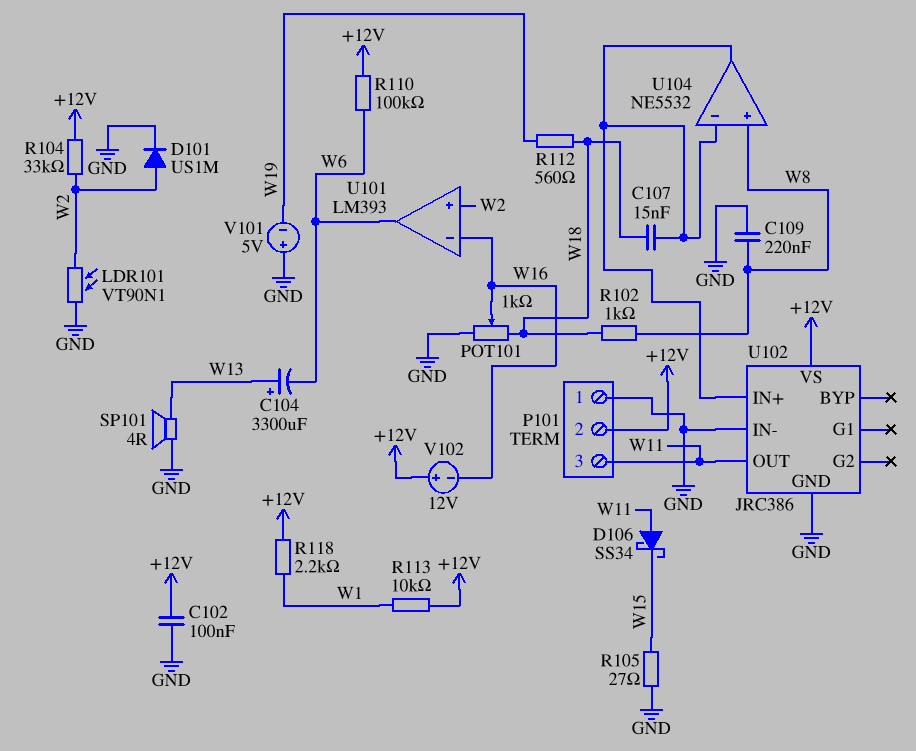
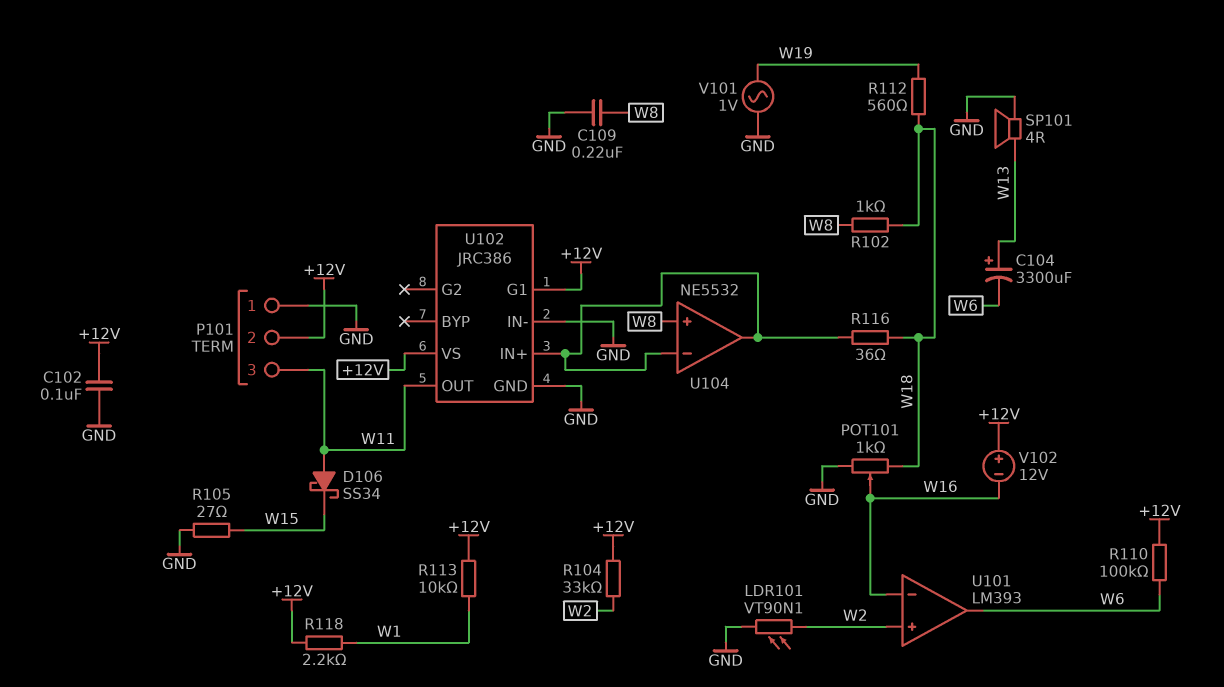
C107: 15nF (U102/IN+, W18) -> none
D101: diode US1M (A W2, K GND) -> none
R116: none -> 36 (U102/IN+, W18)
U102 pin G1: none -> +12V
V101: 5V (plus GND, minus W19) -> AC 1V (GND, W19)

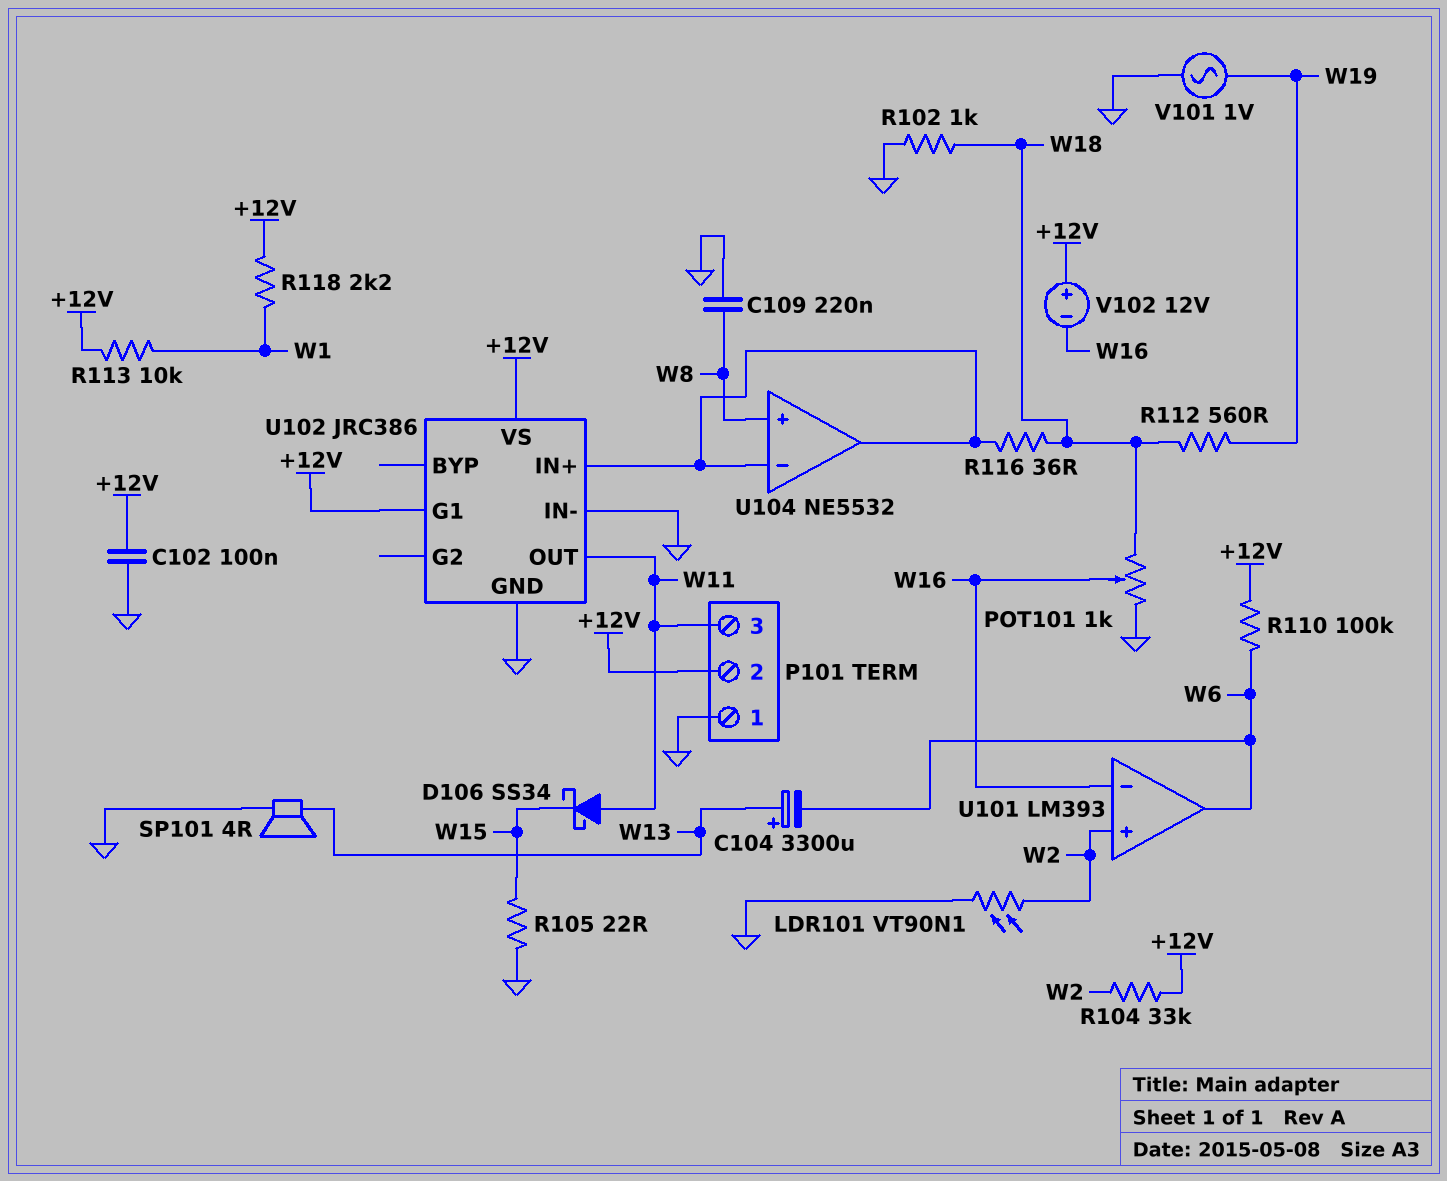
R102: 1k (W8, W18) -> 1k (GND, W18)
R105: 27 (GND, W15) -> 22 (GND, W15)

